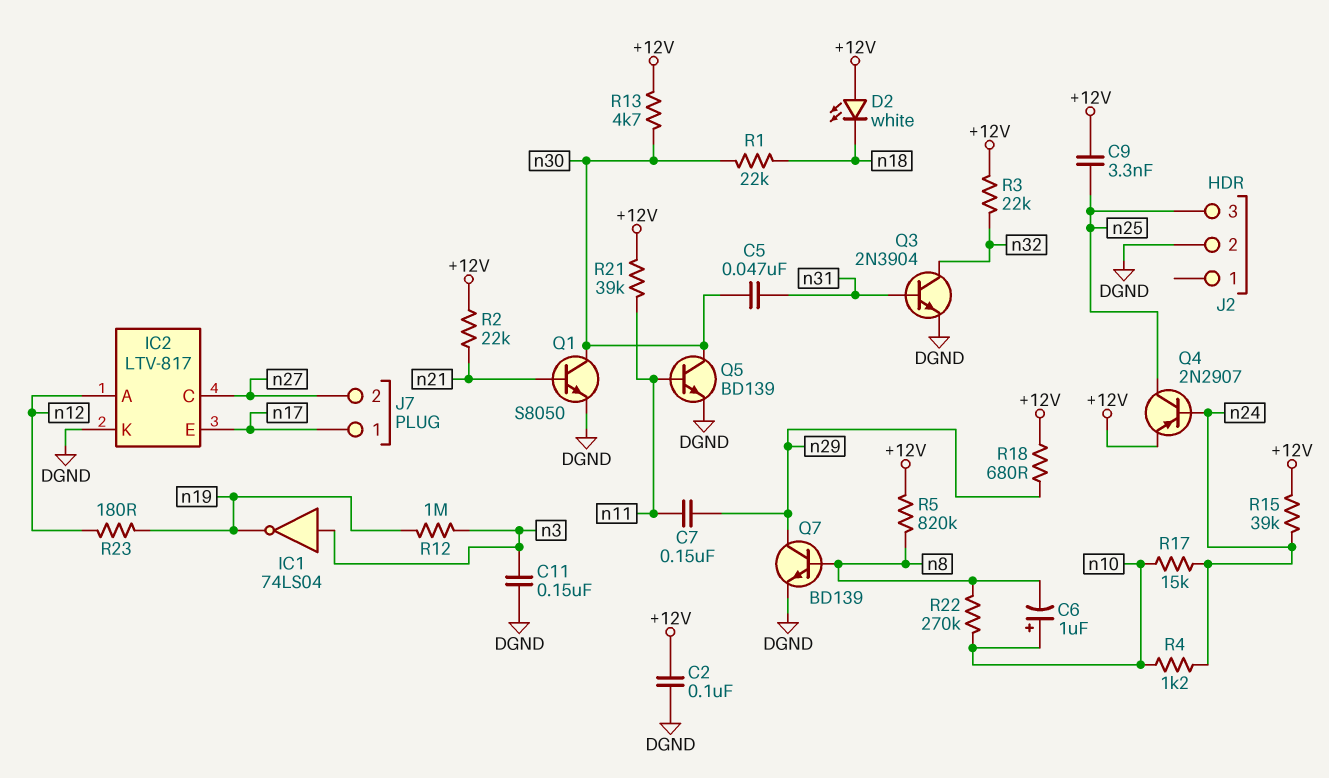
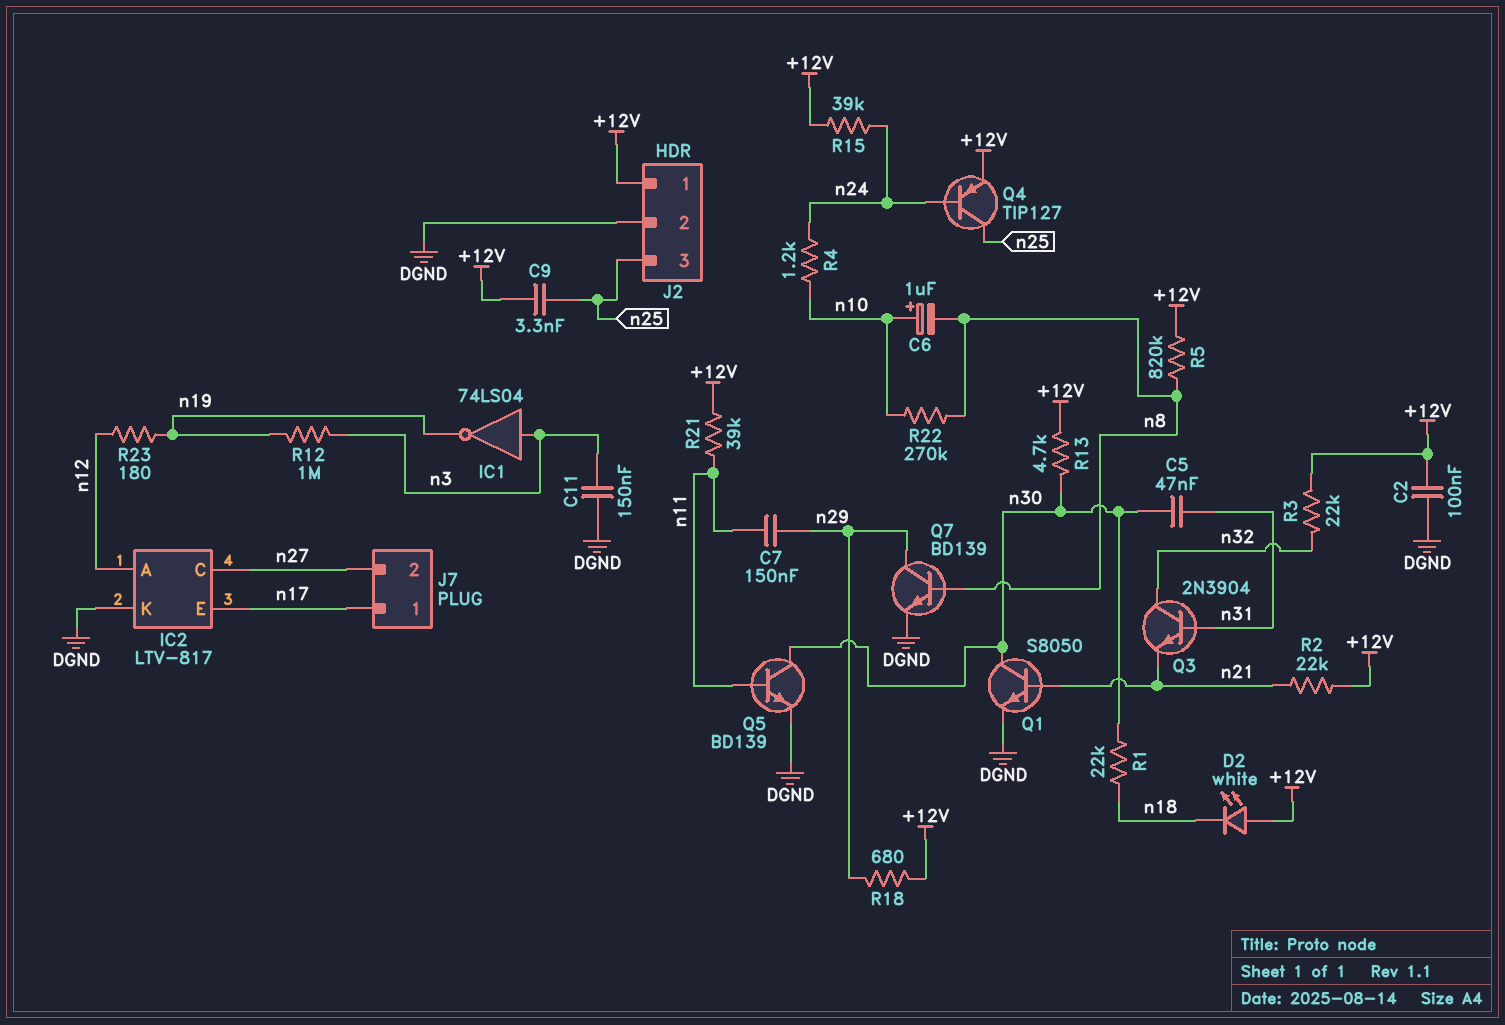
J2 pin 1: none -> +12V
Q3: NPN 2N3904 (B n31, C n32, E DGND) -> NPN 2N3904 (B n31, C n32, E n21)
Q4: PNP 2N2907 (B n24, C n25, E +12V) -> PNP TIP127 (B n24, C n25, E +12V)
R17: 15k (n10, n24) -> none

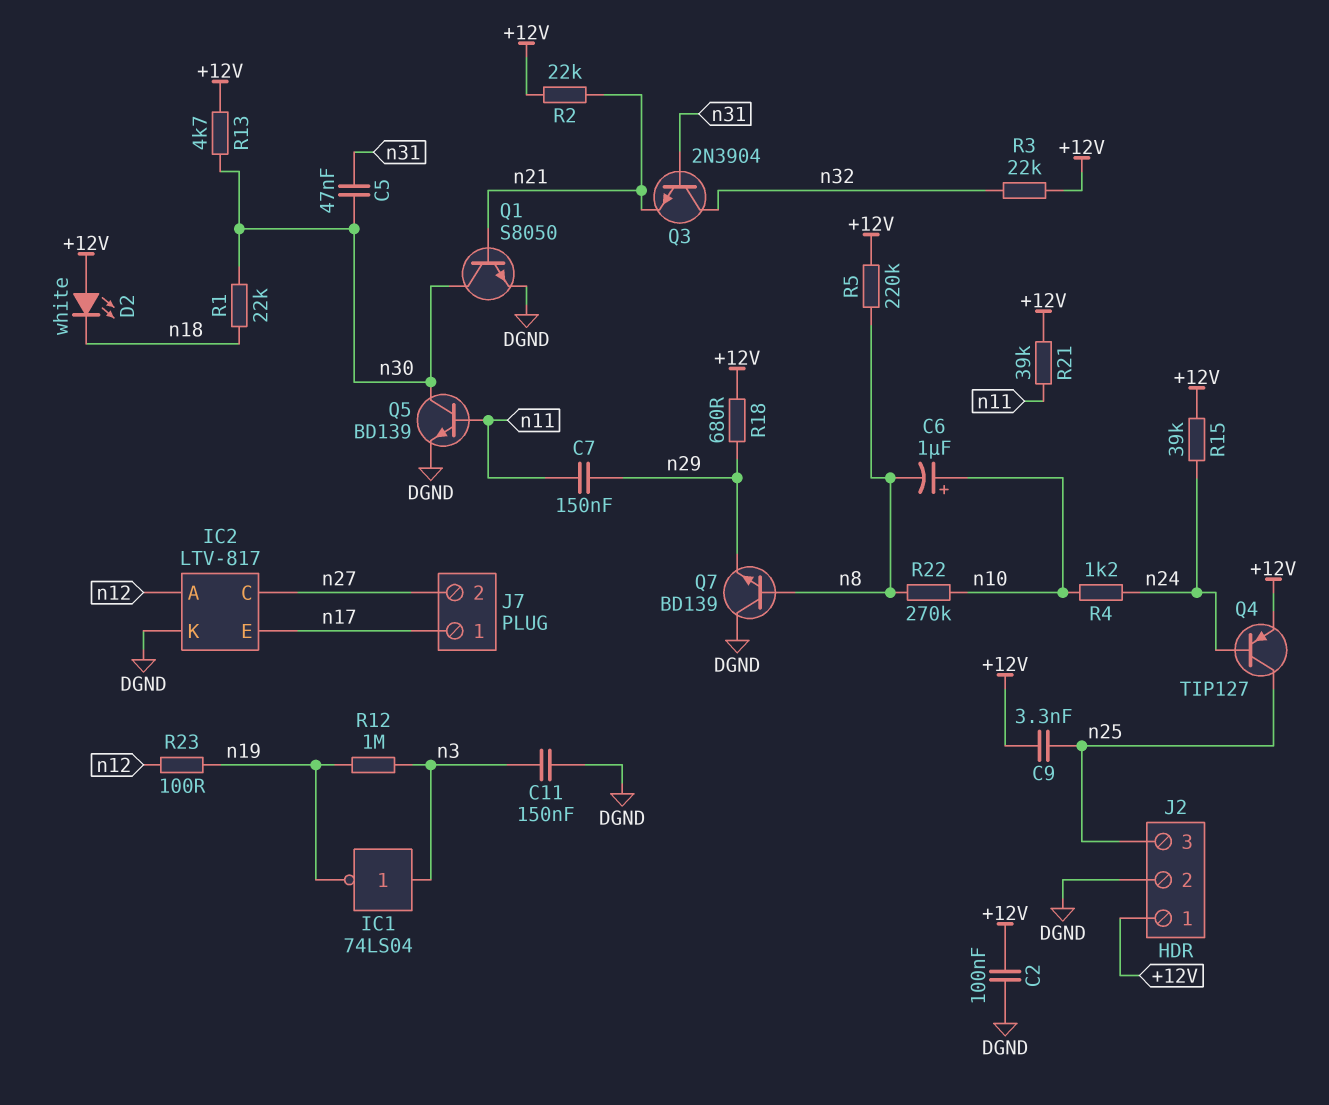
Q7: NPN BD139 (B n8, C n29, E DGND) -> NPN BD139 (B n8, C DGND, E n29)
R5: 820k (+12V, n8) -> 220k (+12V, n8)
R23: 180 (n12, n19) -> 100 (n12, n19)

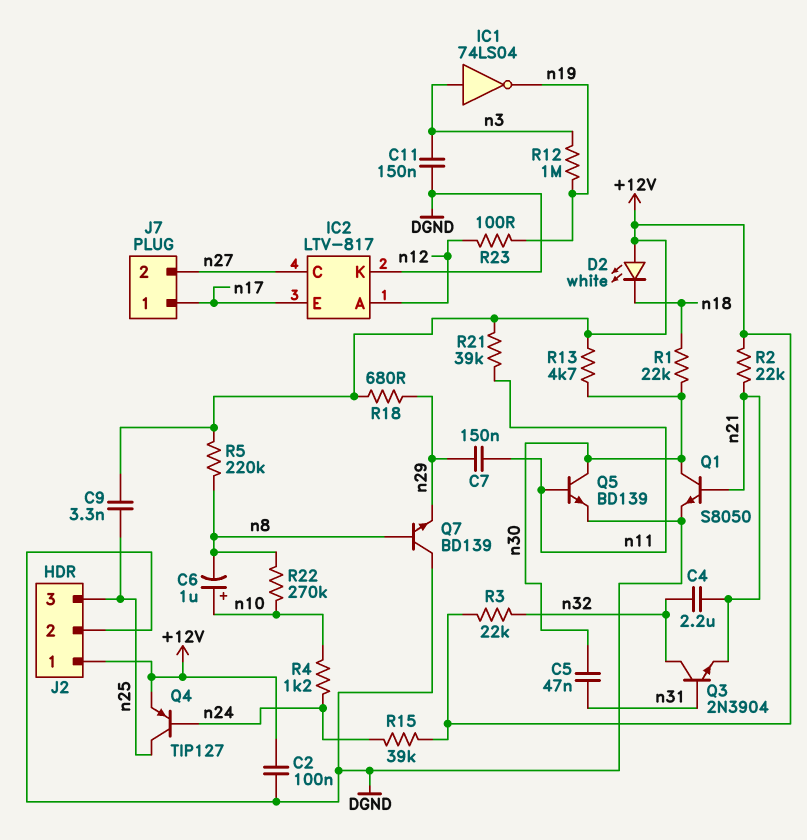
C4: none -> 2.2uF (n21, n32)

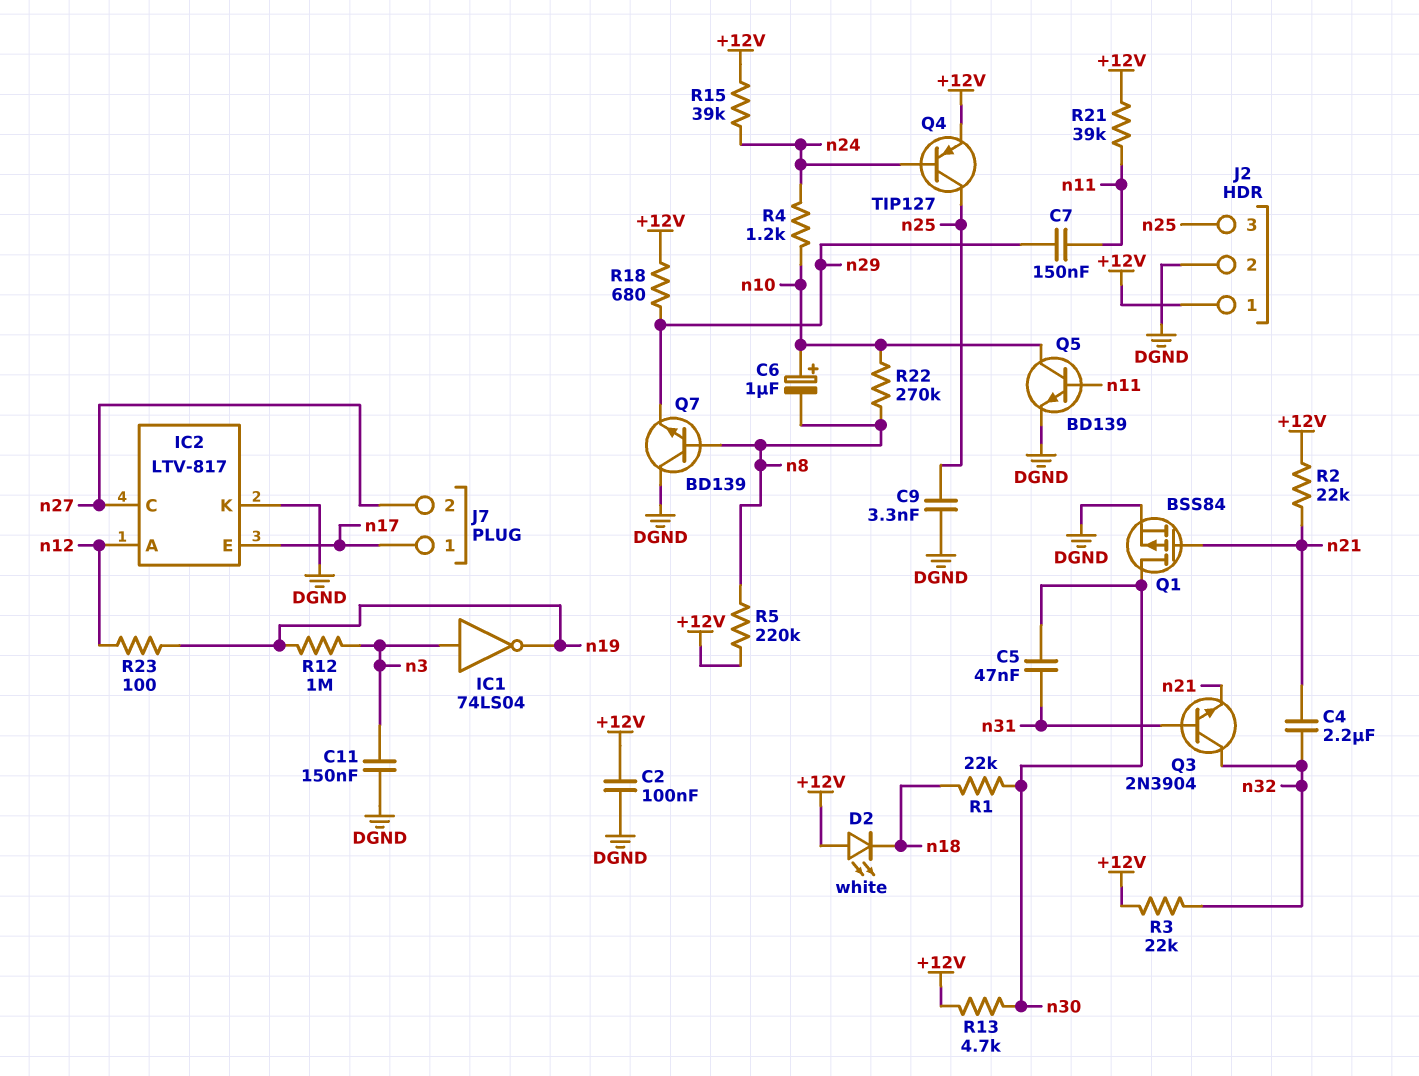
C9: 3.3nF (+12V, n25) -> 3.3nF (DGND, n25)
Q1: NPN S8050 (B n21, C n30, E DGND) -> PMOS BSS84 (G n21, D n30, S DGND)
Q5: NPN BD139 (B n11, C n30, E DGND) -> NPN BD139 (B n11, C n10, E DGND)

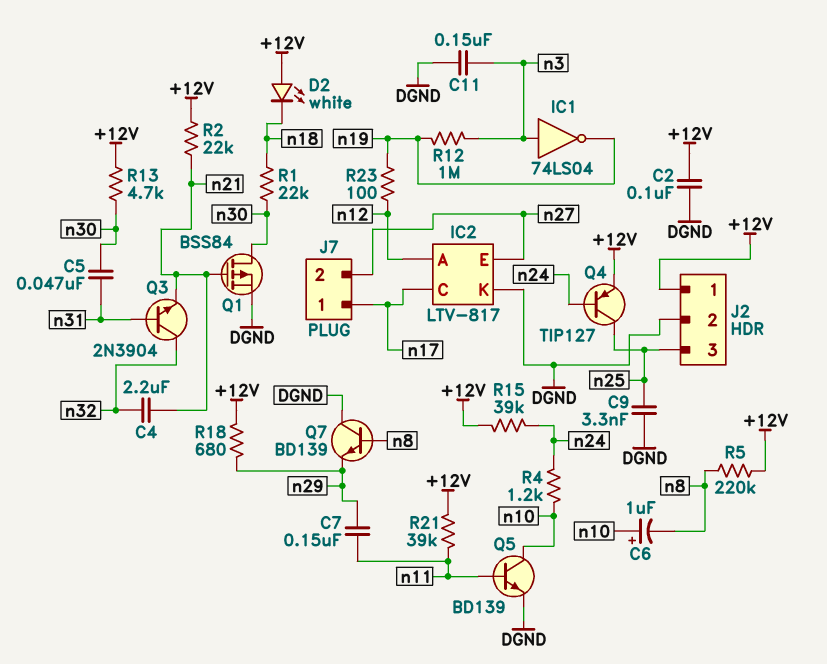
IC2 pin C: n27 -> n17
IC2 pin E: n17 -> n27
R3: 22k (+12V, n32) -> none
R22: 270k (n8, n10) -> none

